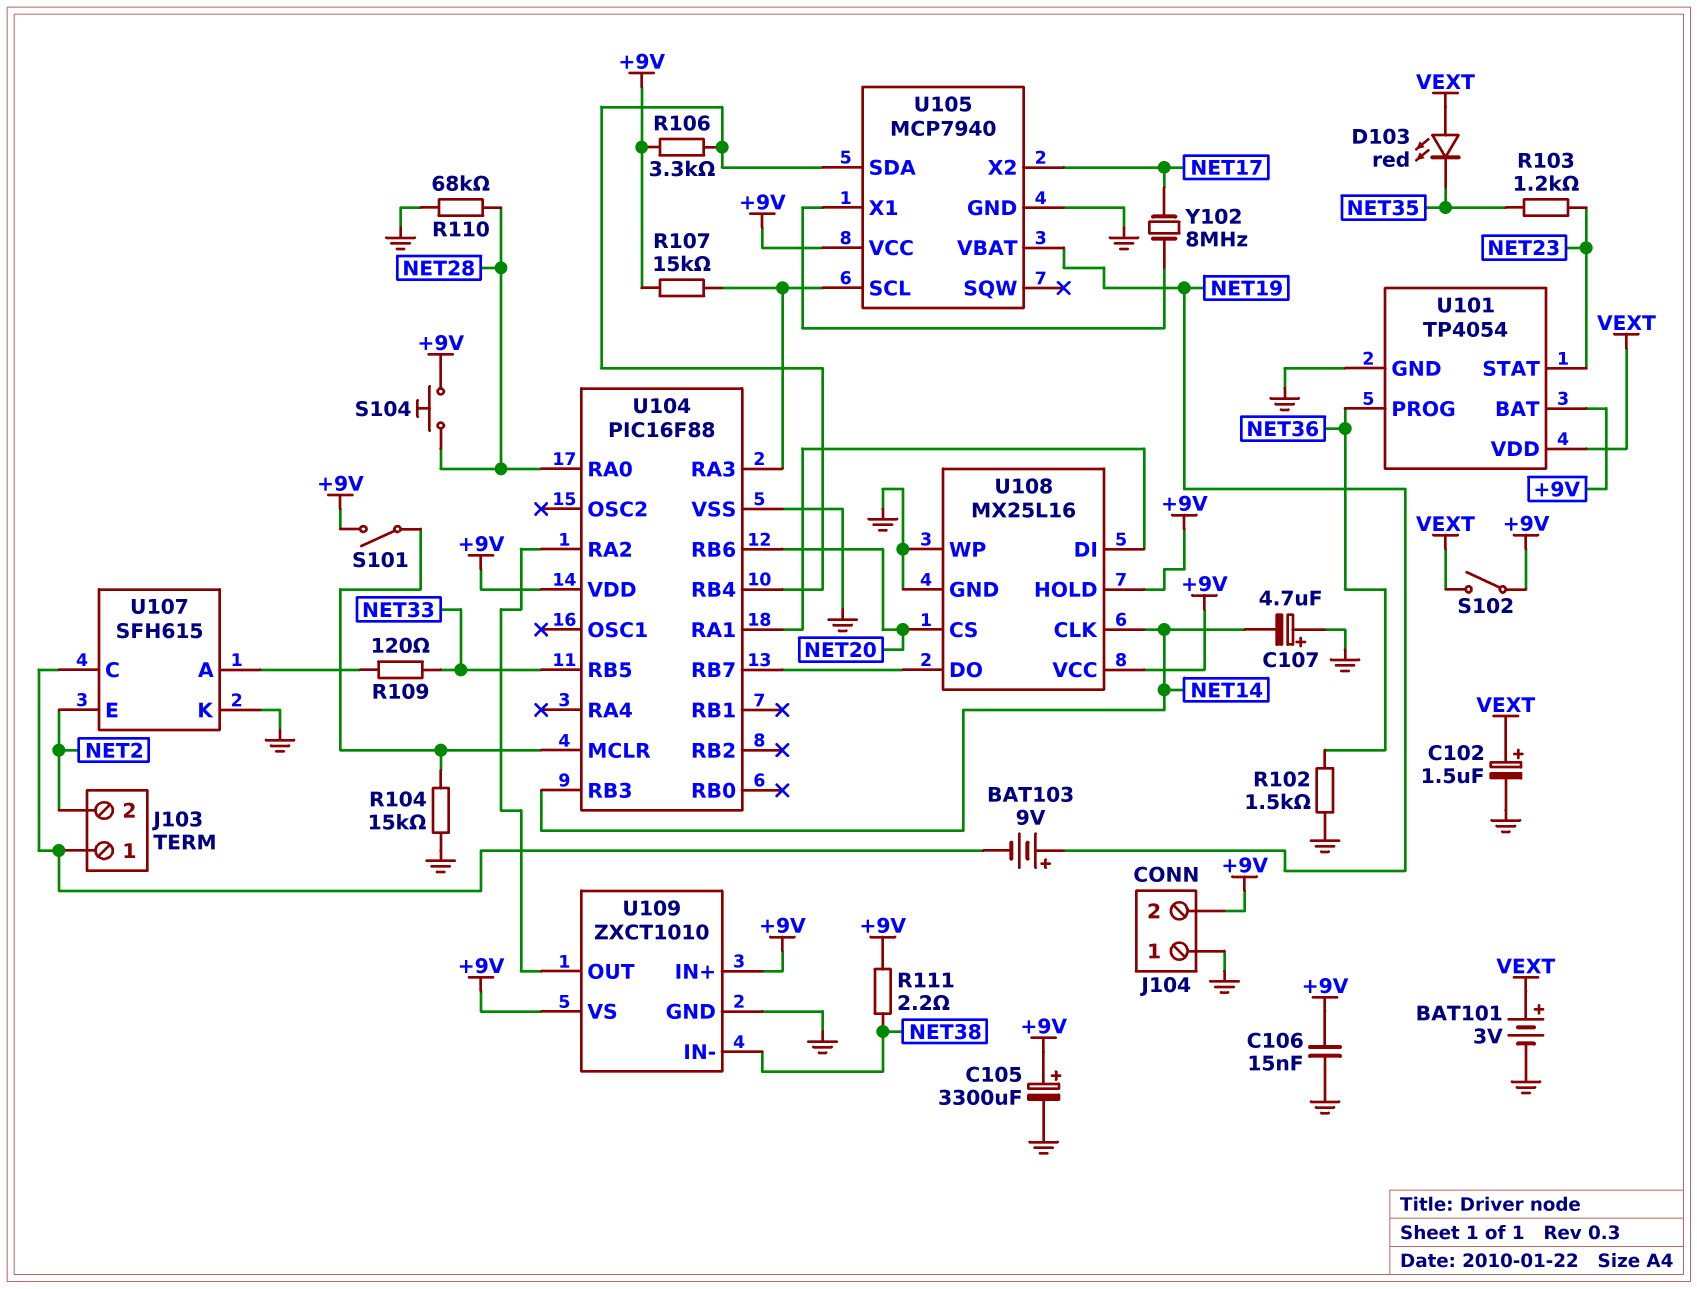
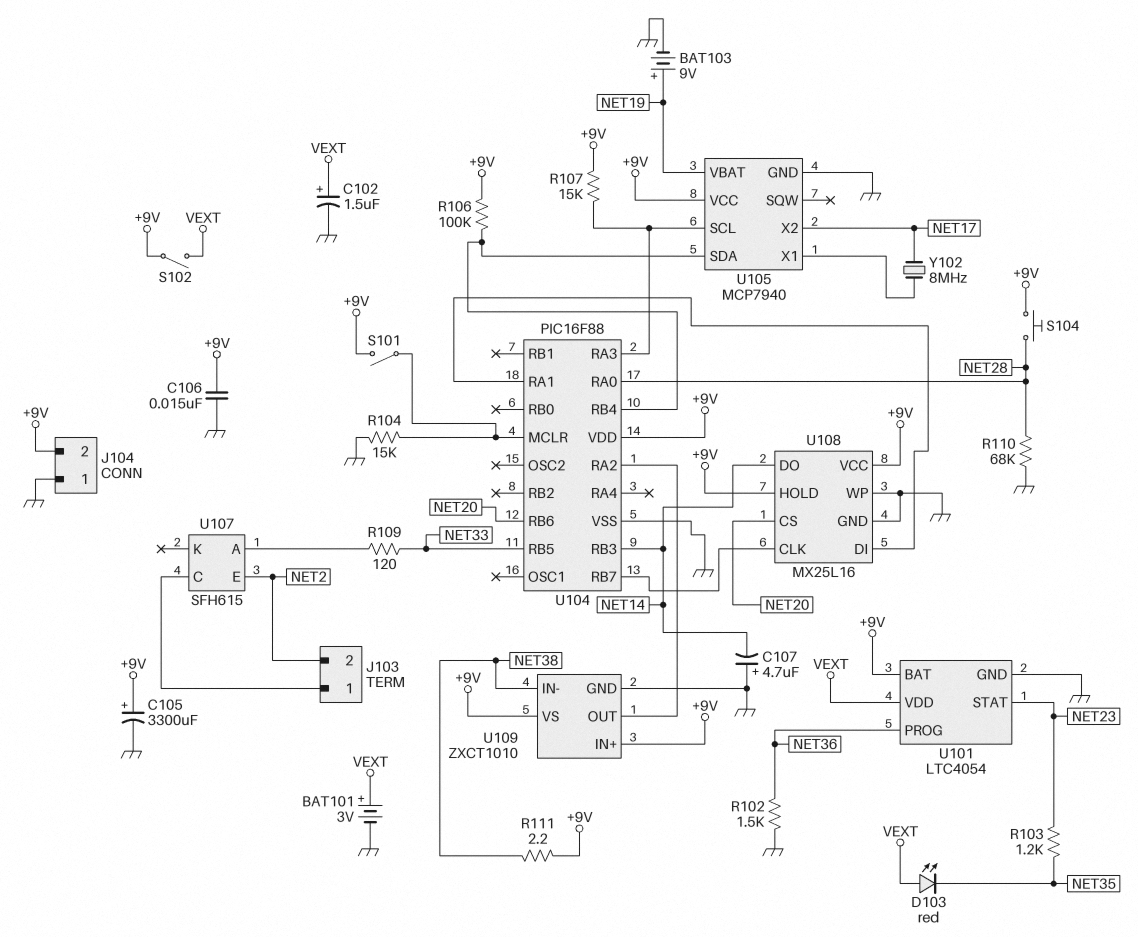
BAT103: 9V (plus NET19, minus J103/1) -> 9V (plus NET19, minus GND)
R106: 3.3k (+9V, U104/RB4) -> 100k (+9V, U104/RB4)
U101: TP4054 -> LTC4054
U107 pin K: GND -> none
U108 pin CLK: NET14 -> U104/RB7
U108 pin DO: U104/RB7 -> NET14

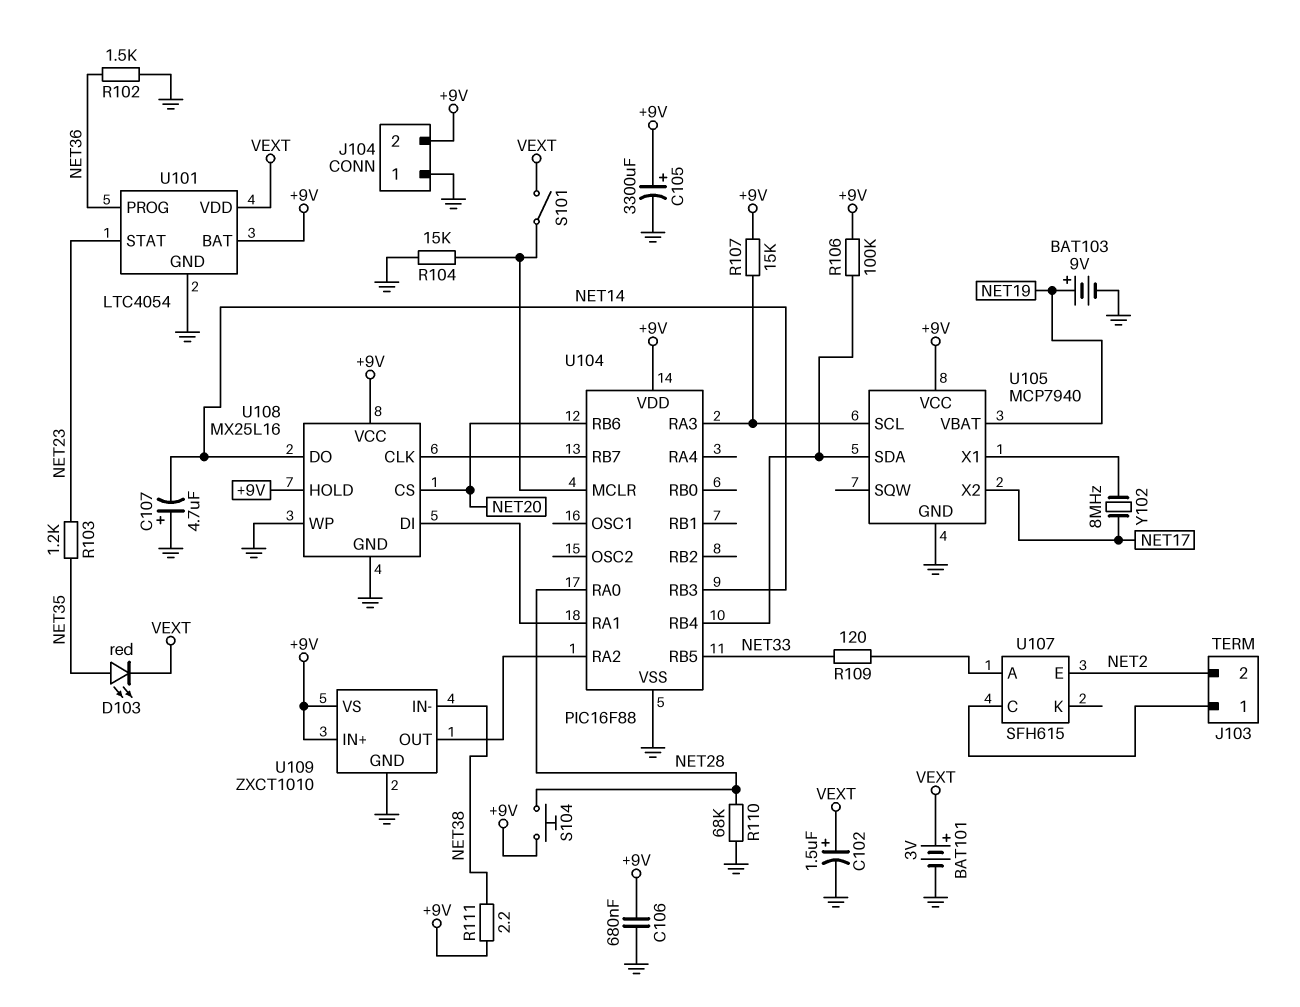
C106: 15nF (+9V, GND) -> 680nF (+9V, GND)
D103: LED red (A VEXT, K NET35) -> LED red (A NET35, K VEXT)
S101: switch (+9V, U104/MCLR) -> switch (U104/MCLR, VEXT)
S102: switch (+9V, VEXT) -> none

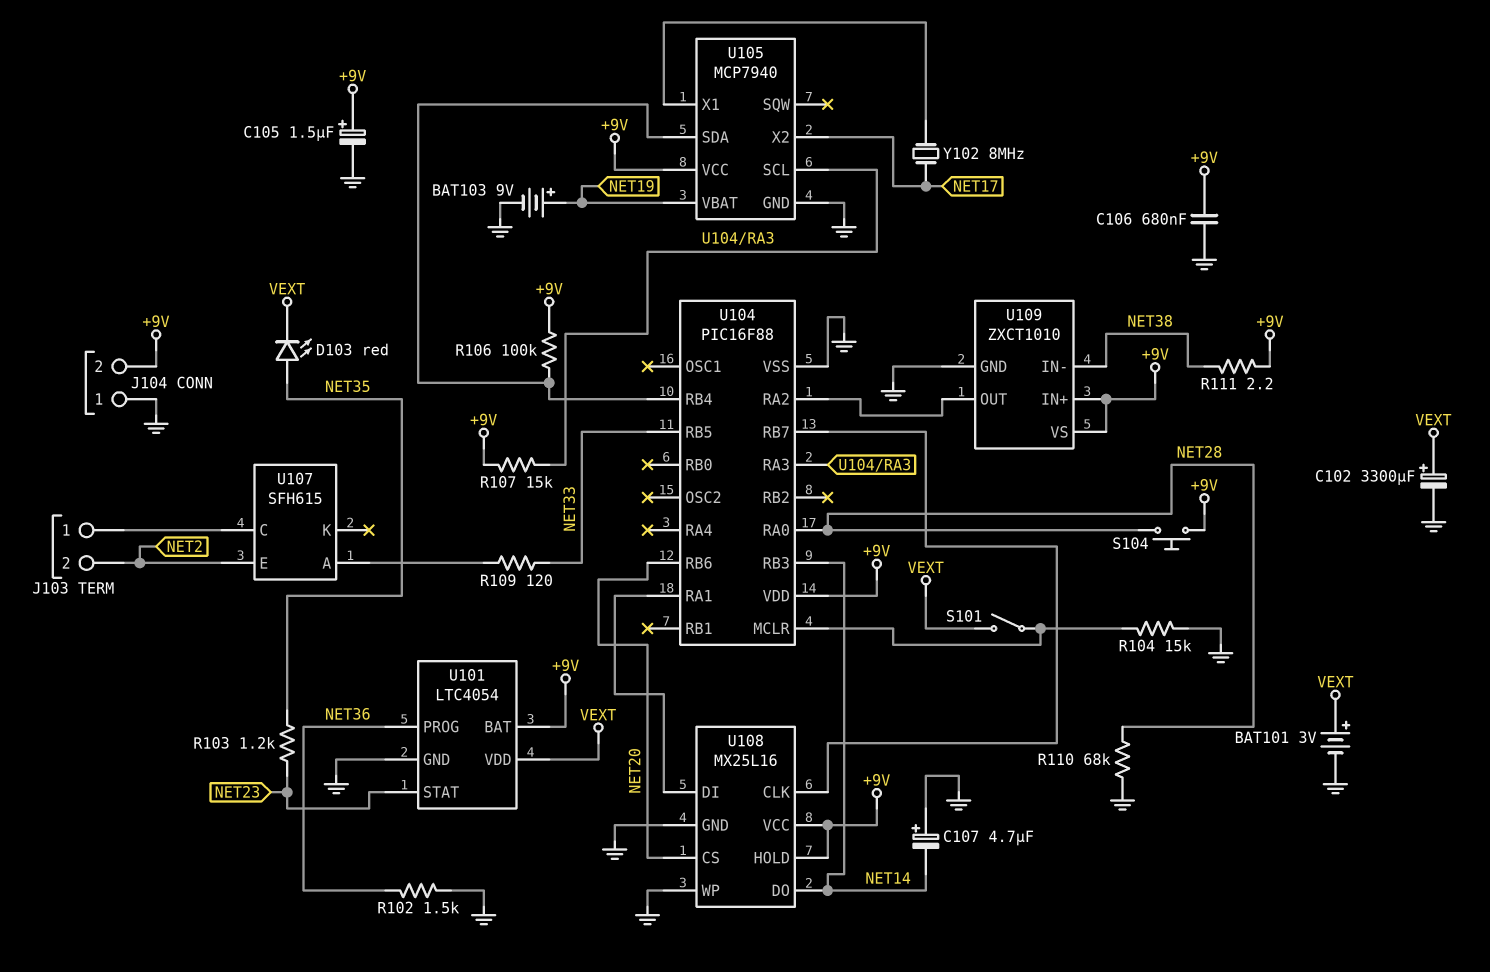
C102: 1.5uF (plus VEXT, minus GND) -> 3300uF (plus VEXT, minus GND)
C105: 3300uF (plus +9V, minus GND) -> 1.5uF (plus +9V, minus GND)

